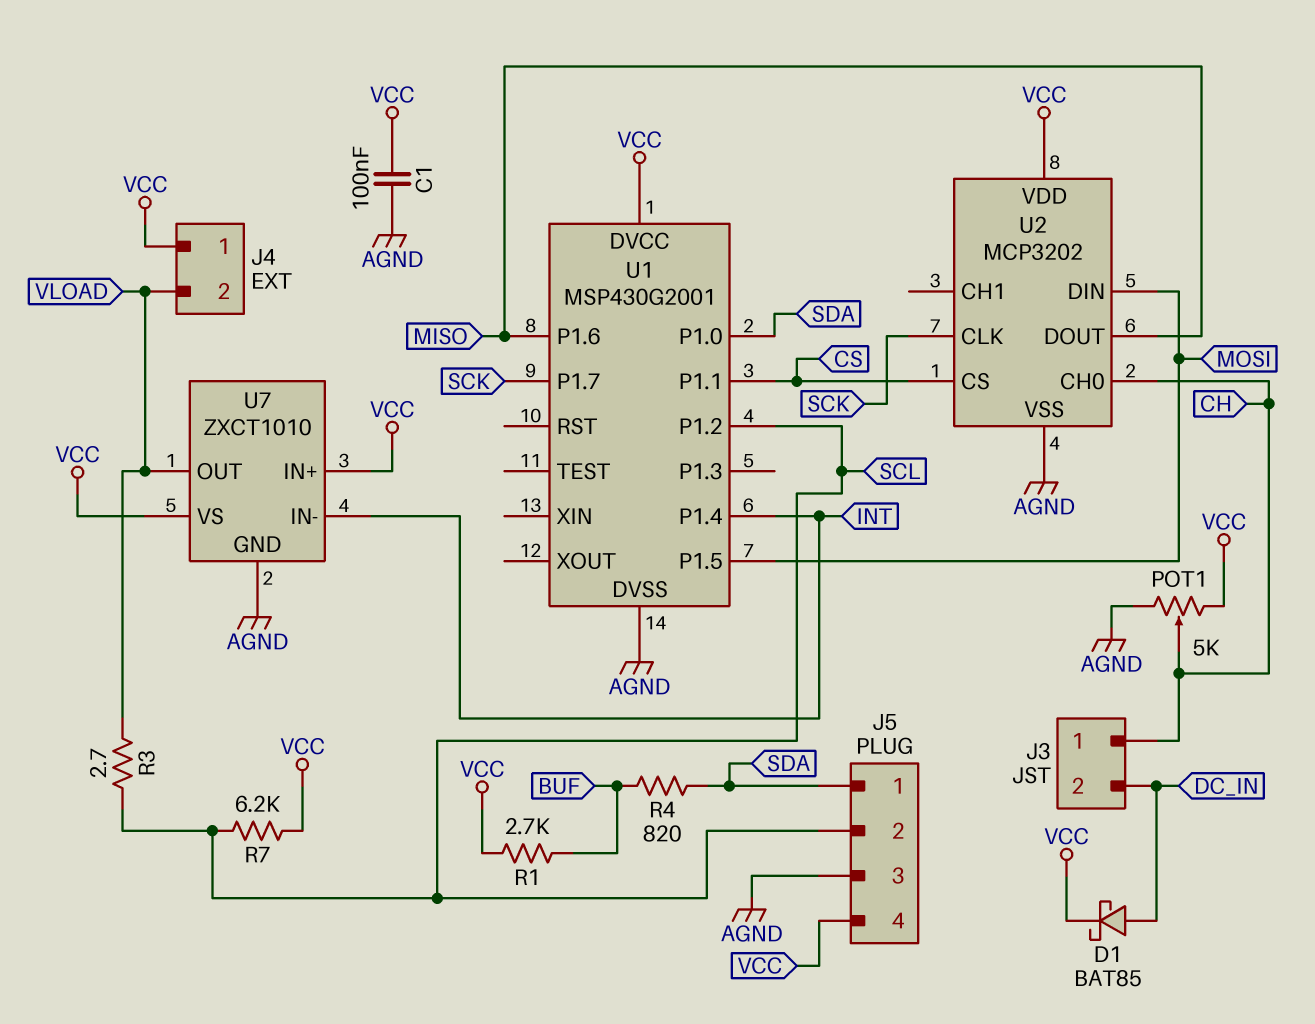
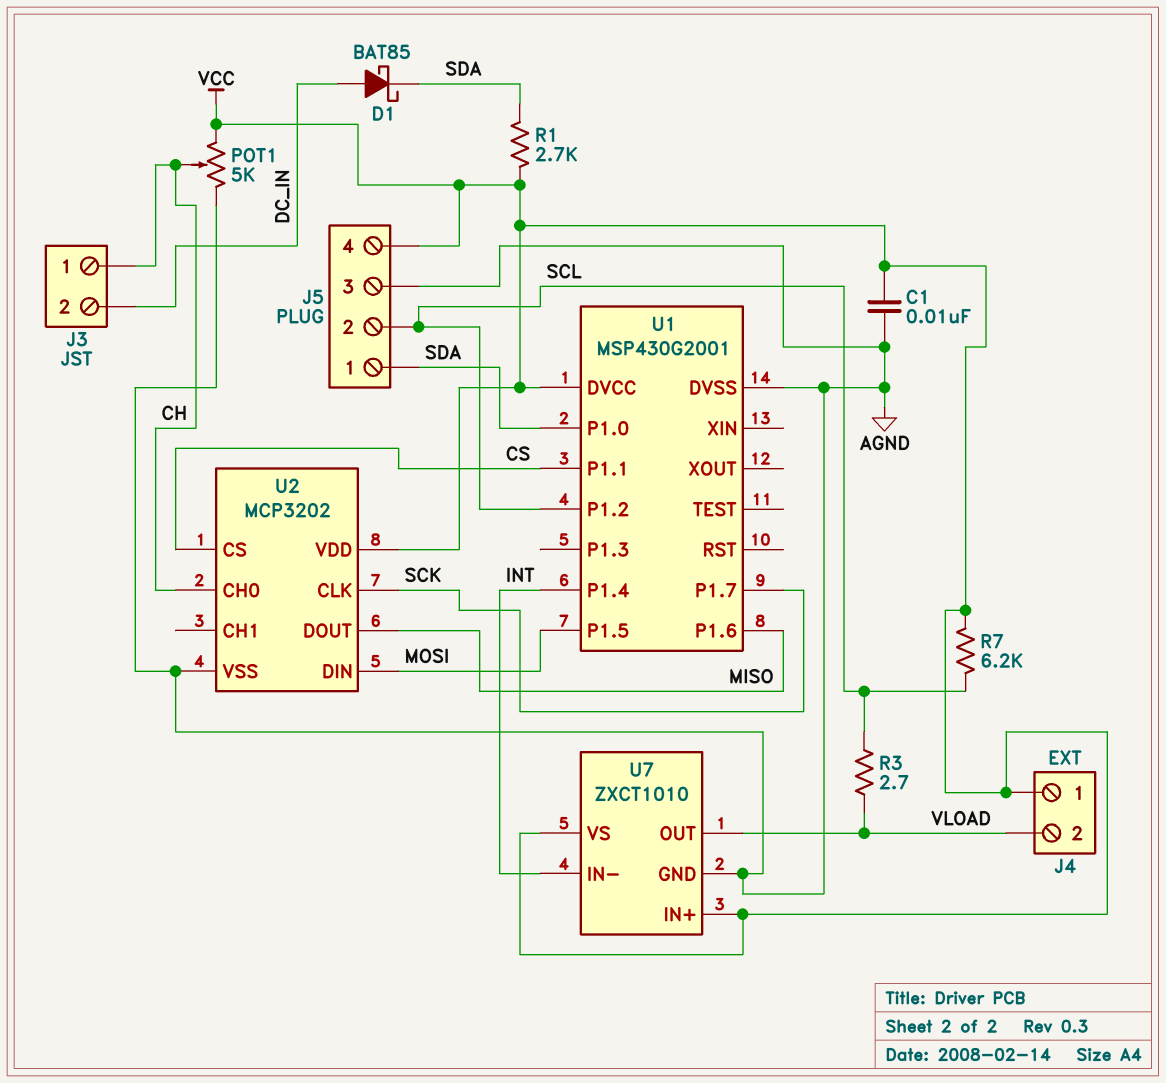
C1: 100nF (AGND, VCC) -> 10nF (AGND, VCC)
D1: schottky BAT85 (A DC_IN, K VCC) -> schottky BAT85 (A DC_IN, K SDA)
R1: 2.7k (BUF, VCC) -> 2.7k (SDA, VCC)
R4: 820 (BUF, SDA) -> none

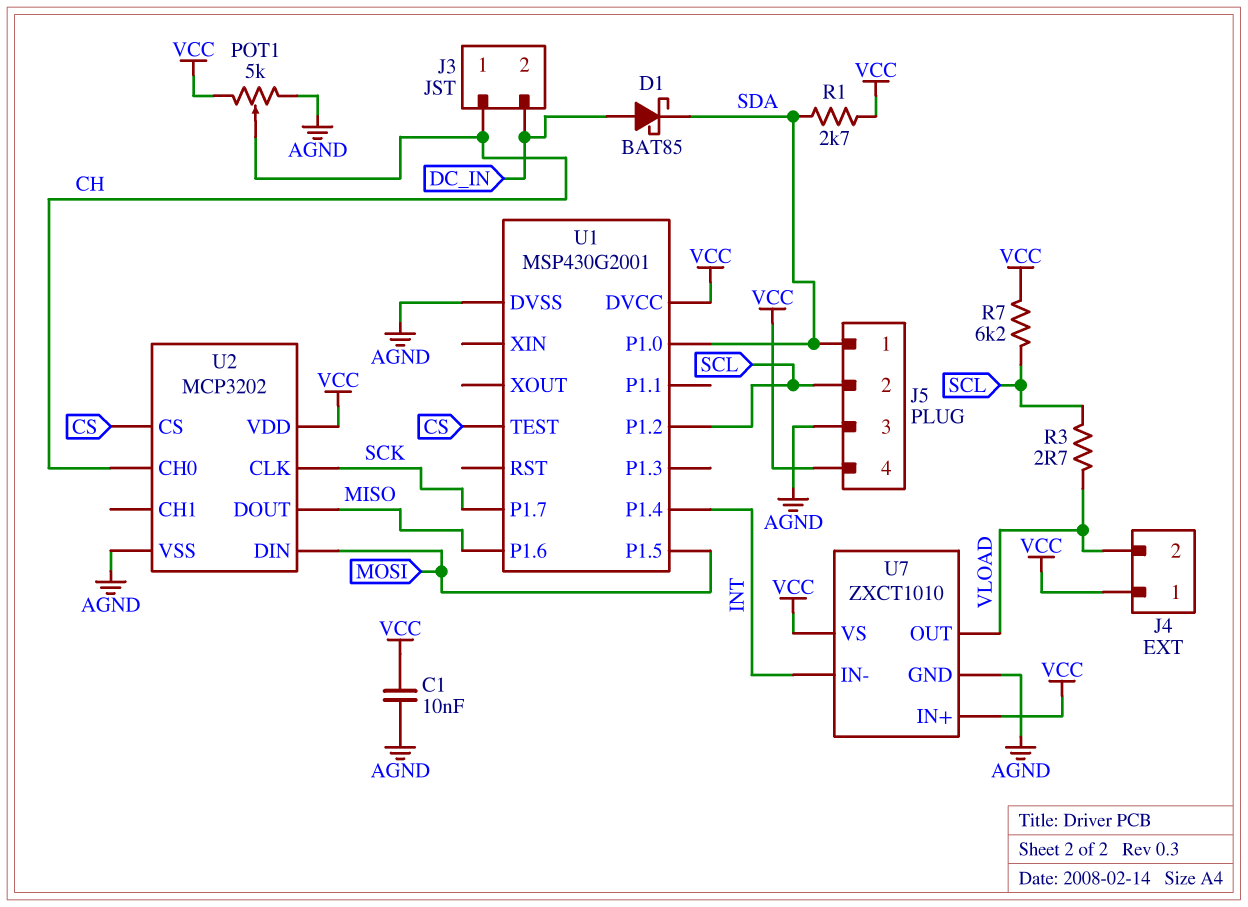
U1 pin P1.1: CS -> none
U1 pin TEST: none -> CS

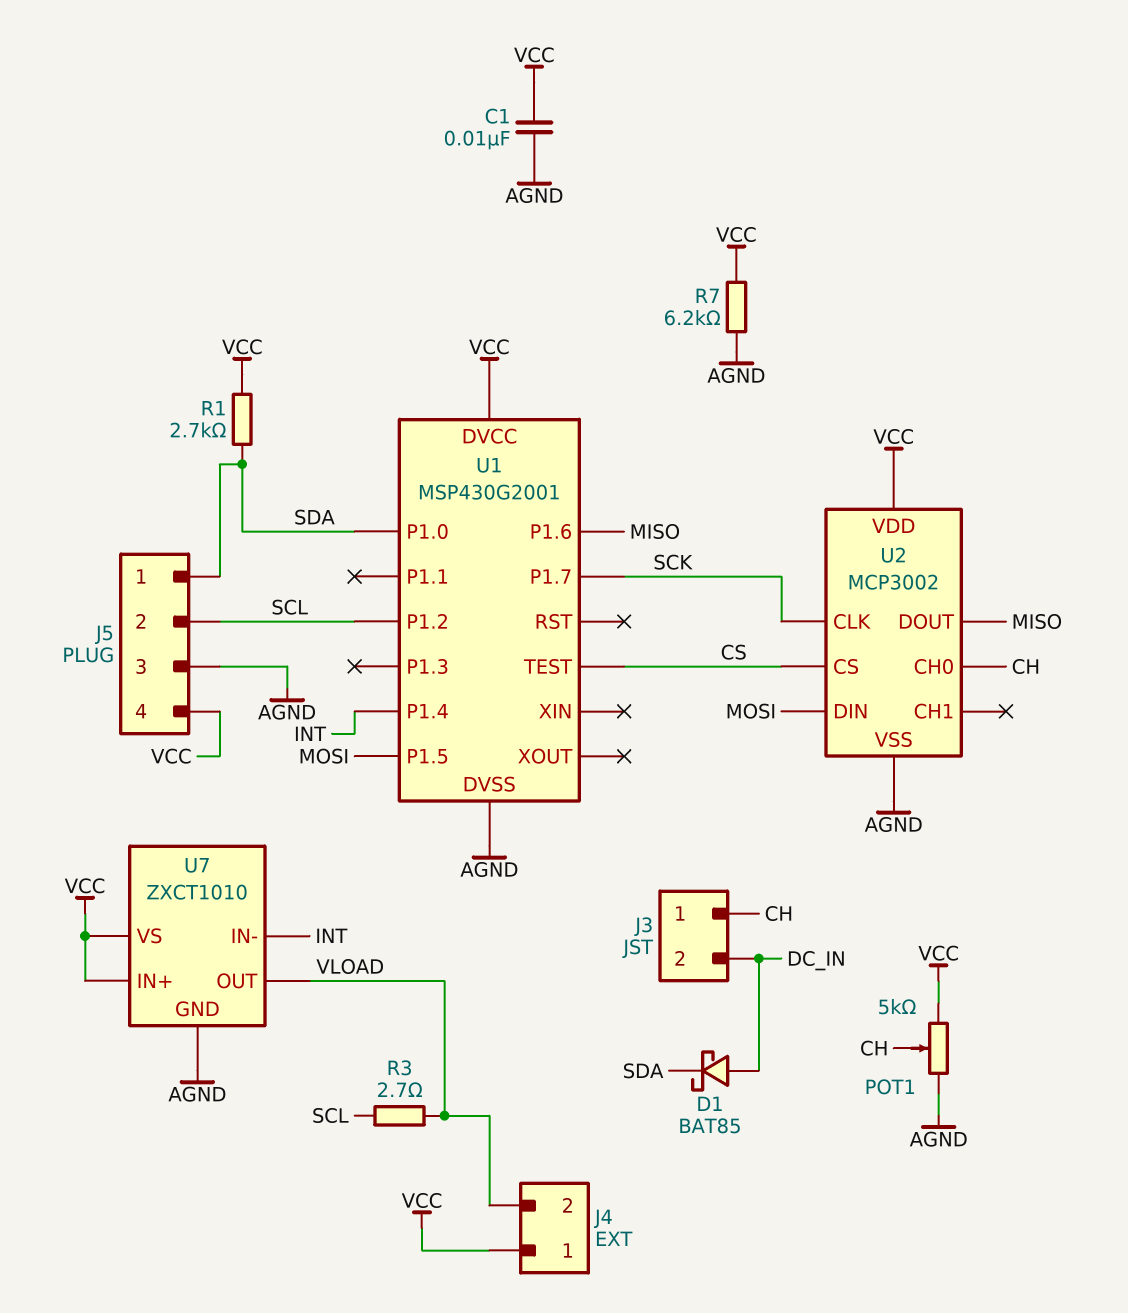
R7: 6.2k (SCL, VCC) -> 6.2k (AGND, VCC)
U2: MCP3202 -> MCP3002

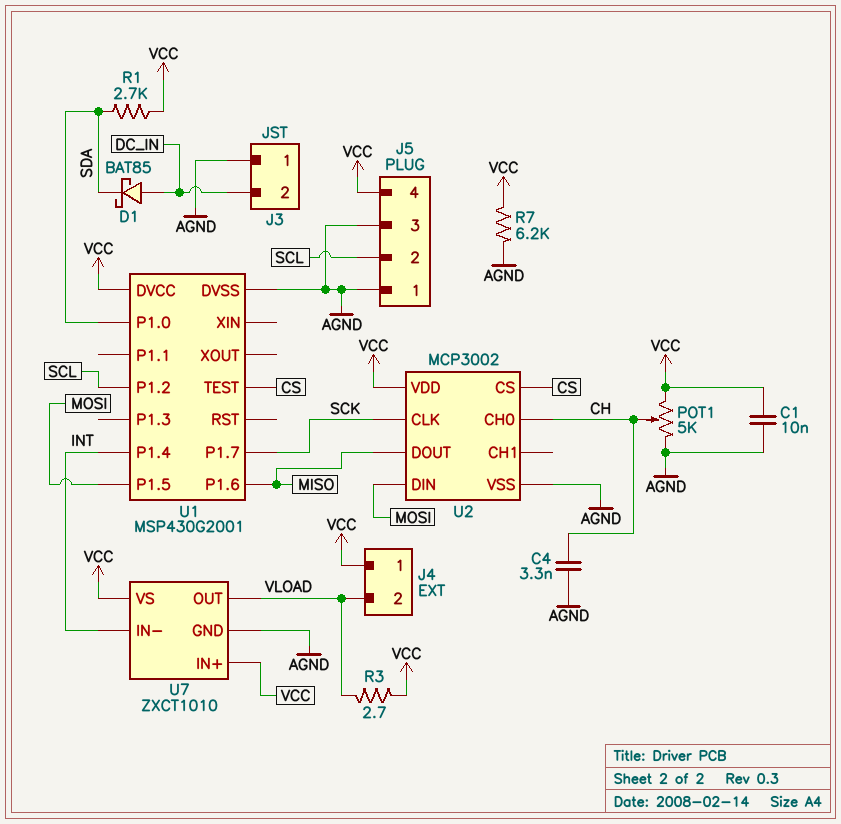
C4: none -> 3.3nF (AGND, CH)
J3 pin 1: CH -> AGND
J5 pin 1: SDA -> AGND
R3: 2.7 (SCL, VLOAD) -> 2.7 (VCC, VLOAD)

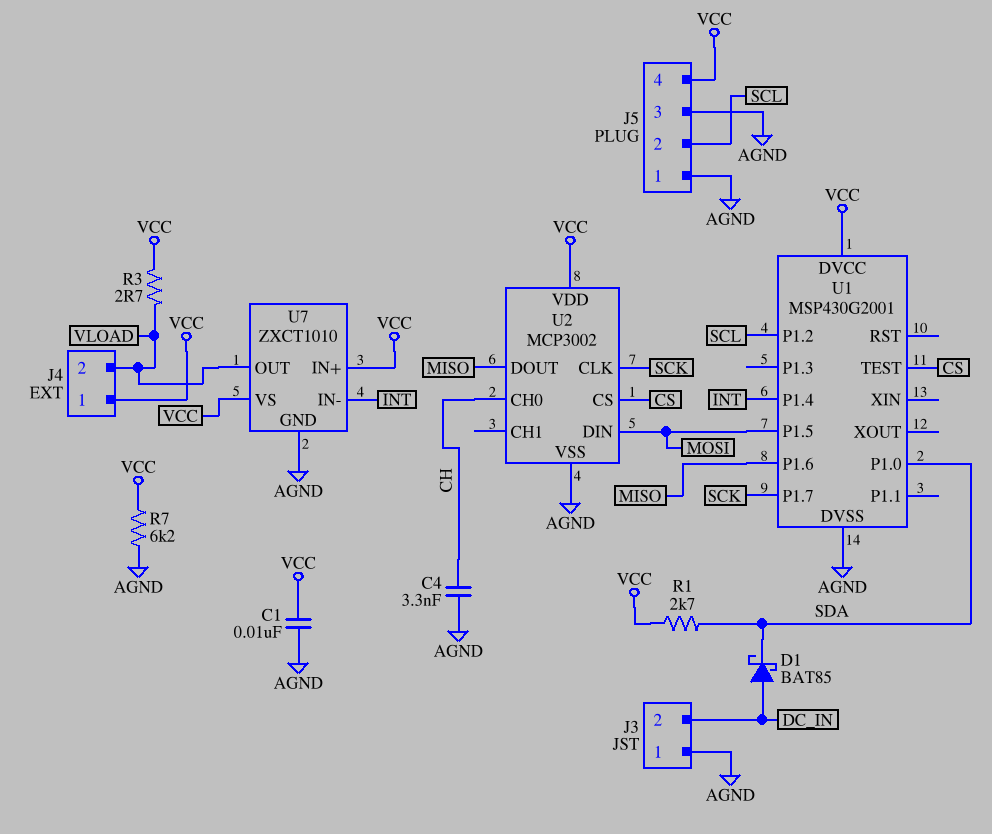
POT1: 5k (AGND, VCC, wiper CH) -> none

